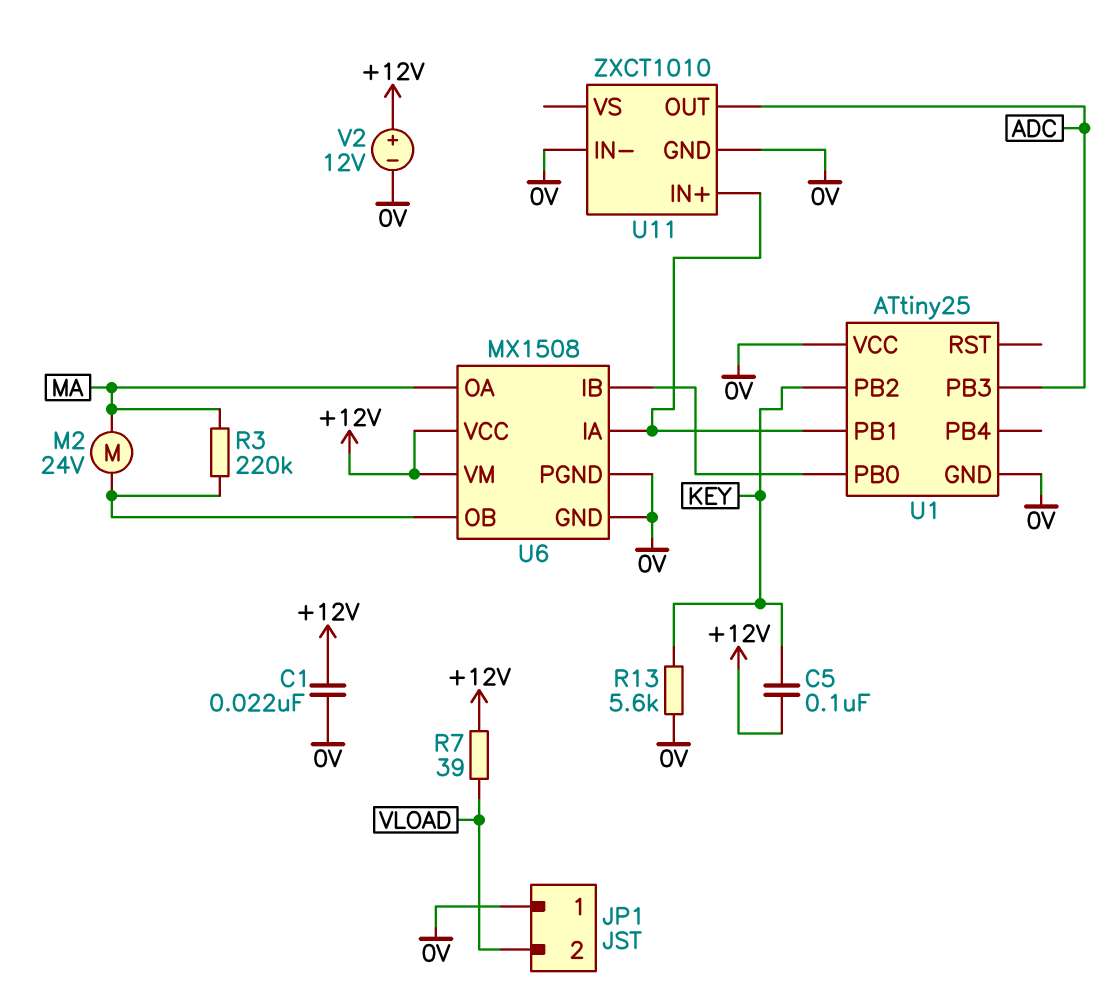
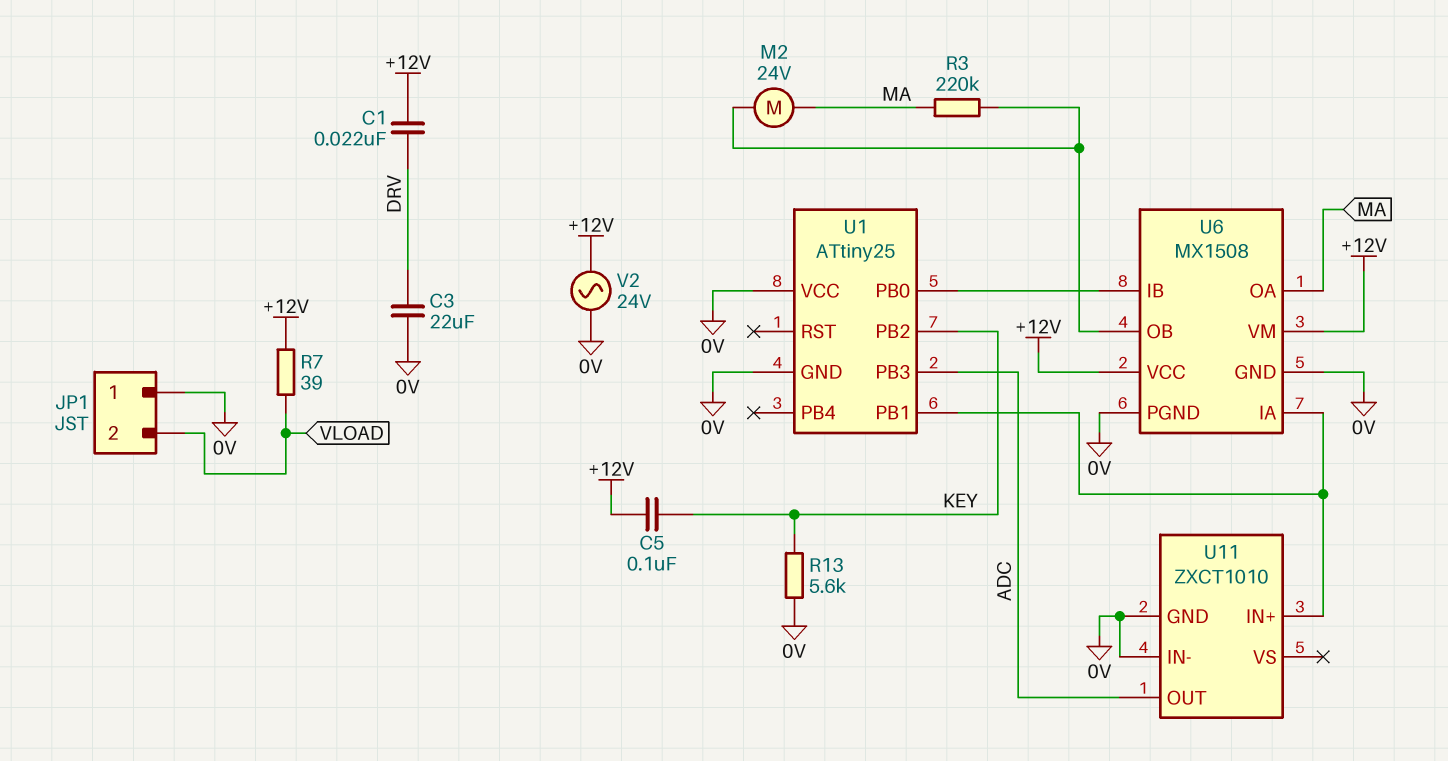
C1: 22nF (+12V, 0V) -> 22nF (+12V, DRV)
C3: none -> 22uF (0V, DRV)
V2: 12V (plus +12V, minus 0V) -> AC 24V (+12V, 0V)

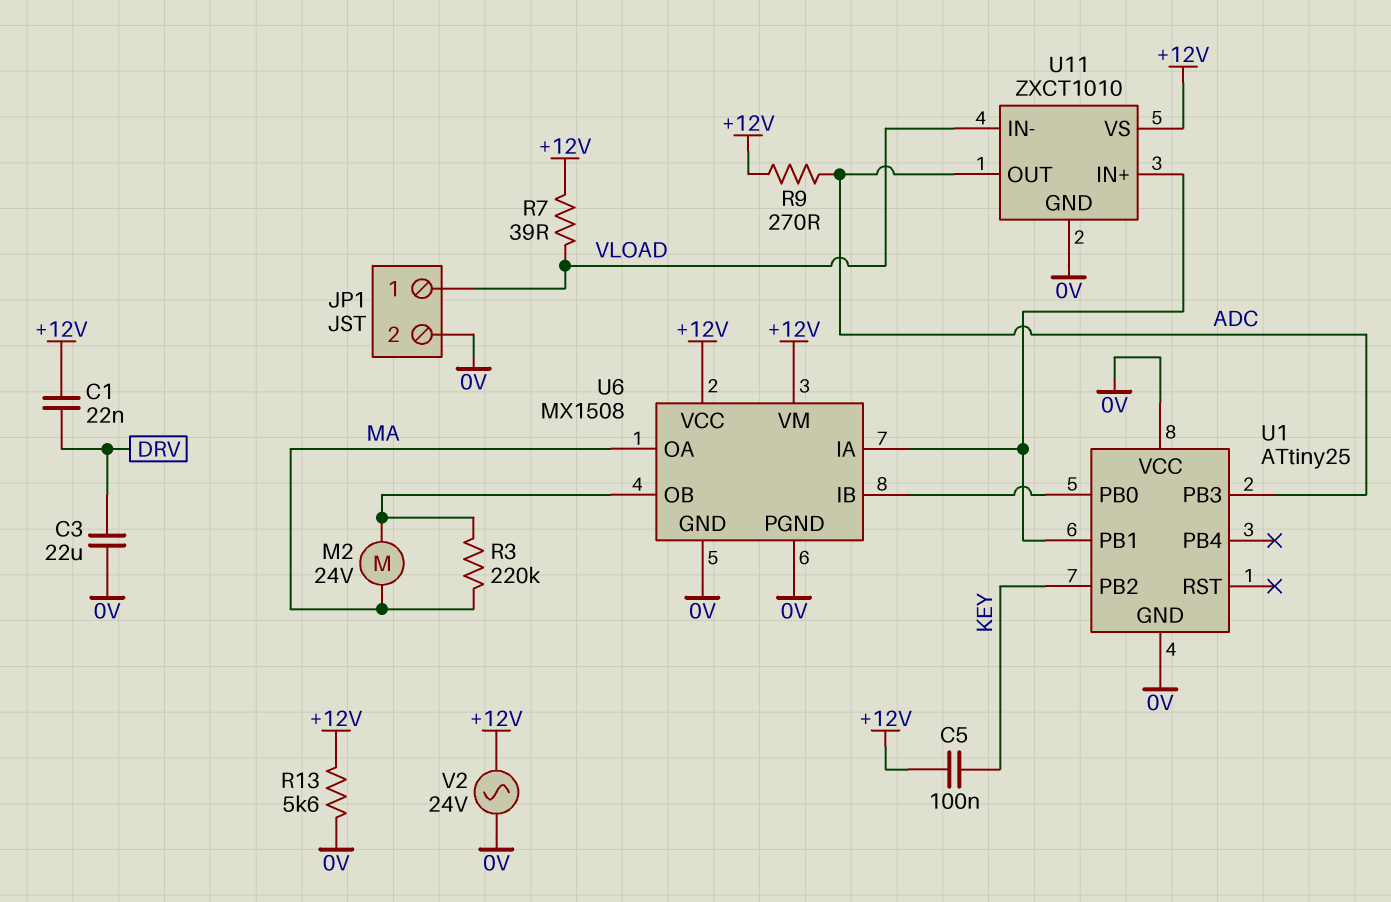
JP1 pin 1: 0V -> VLOAD
JP1 pin 2: VLOAD -> 0V
R9: none -> 270 (+12V, ADC)
R13: 5.6k (0V, KEY) -> 5.6k (+12V, 0V)
U11 pin IN-: 0V -> VLOAD
U11 pin VS: none -> +12V

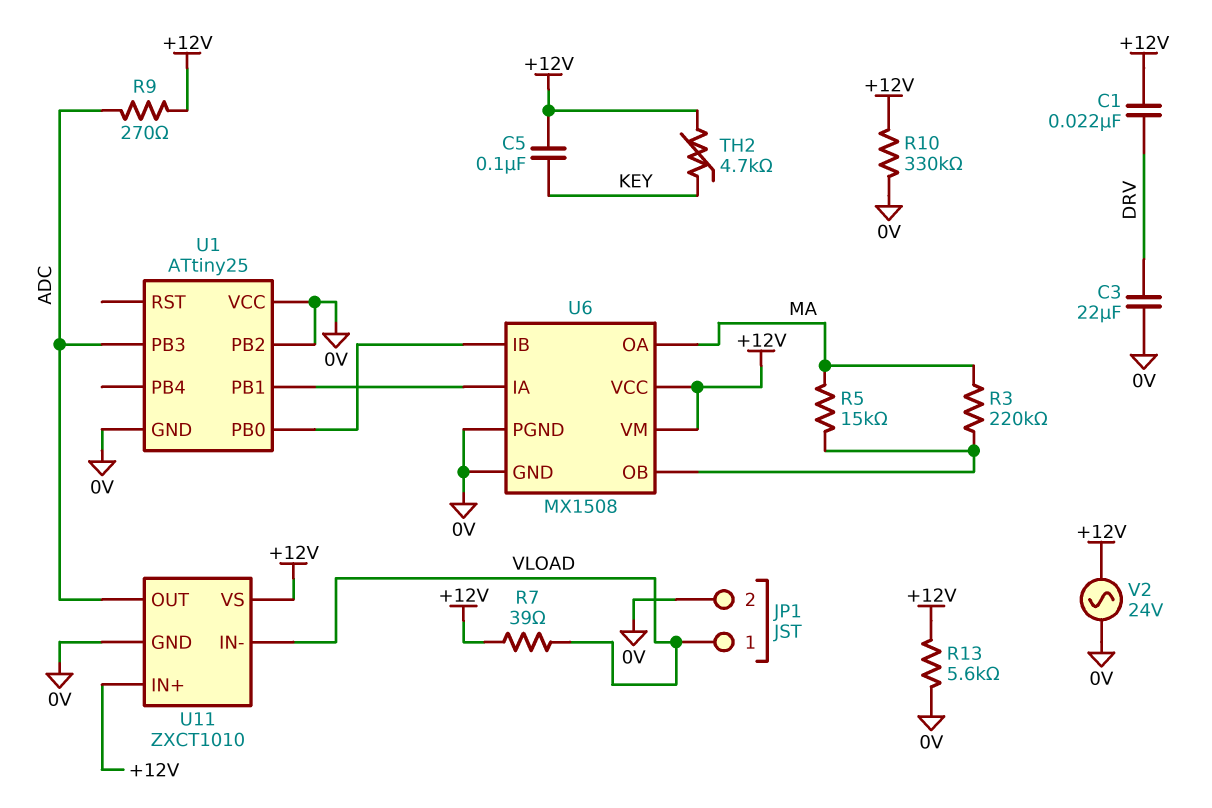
M2: motor 24V (MA, U6/OB) -> none
R5: none -> 15k (MA, U6/OB)
R10: none -> 330k (+12V, 0V)
TH2: none -> 4.7k (+12V, KEY)
U1 pin PB2: KEY -> 0V
U11 pin IN+: U1/PB1 -> +12V

